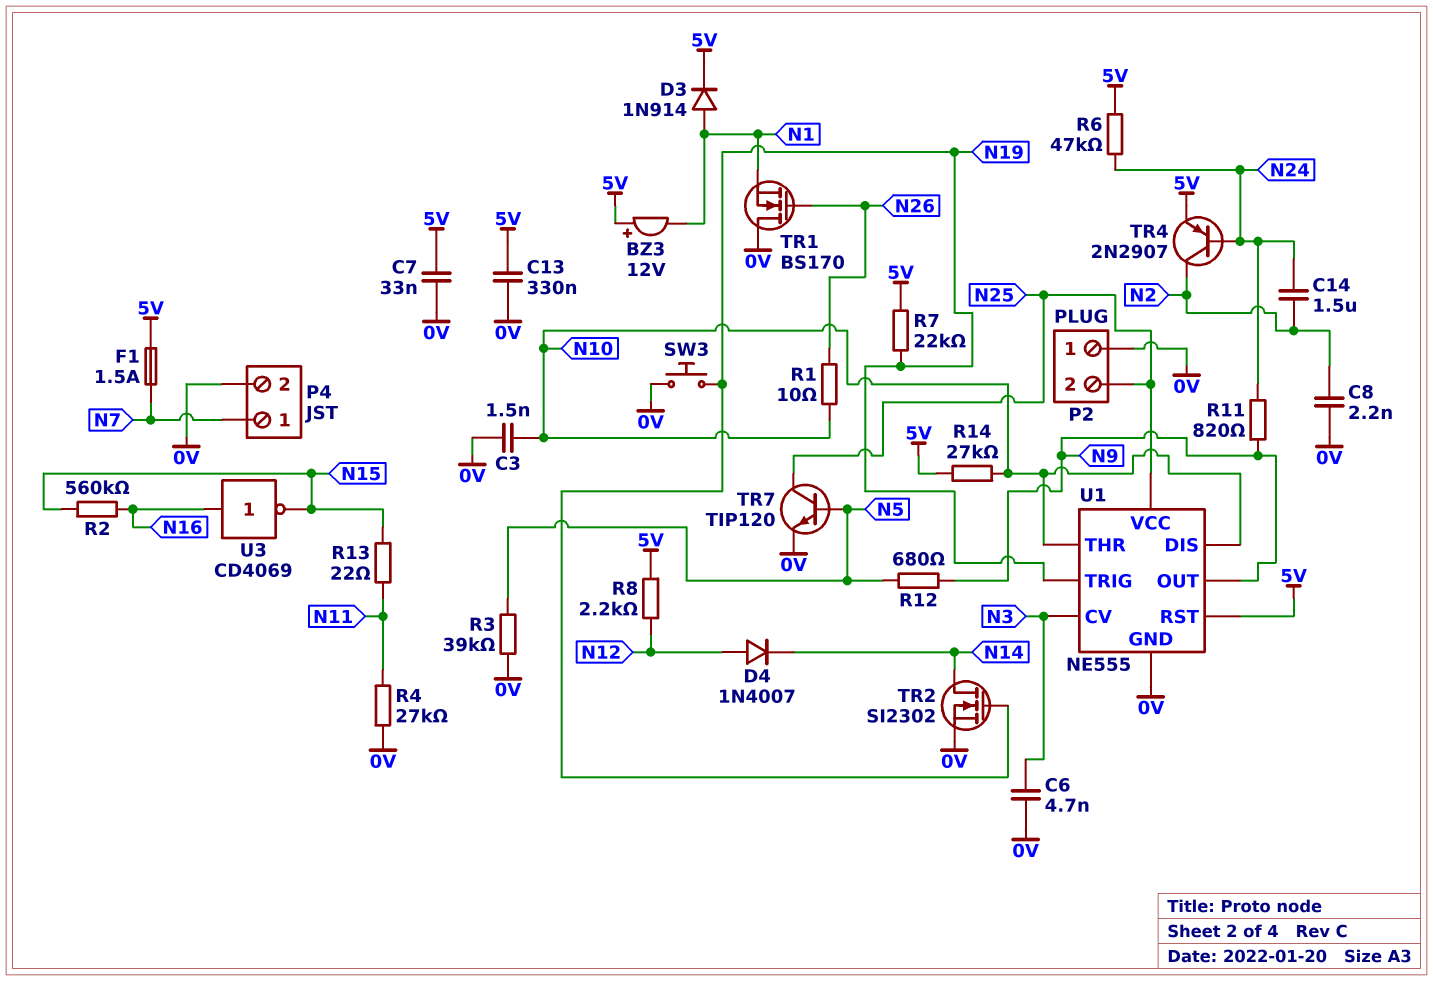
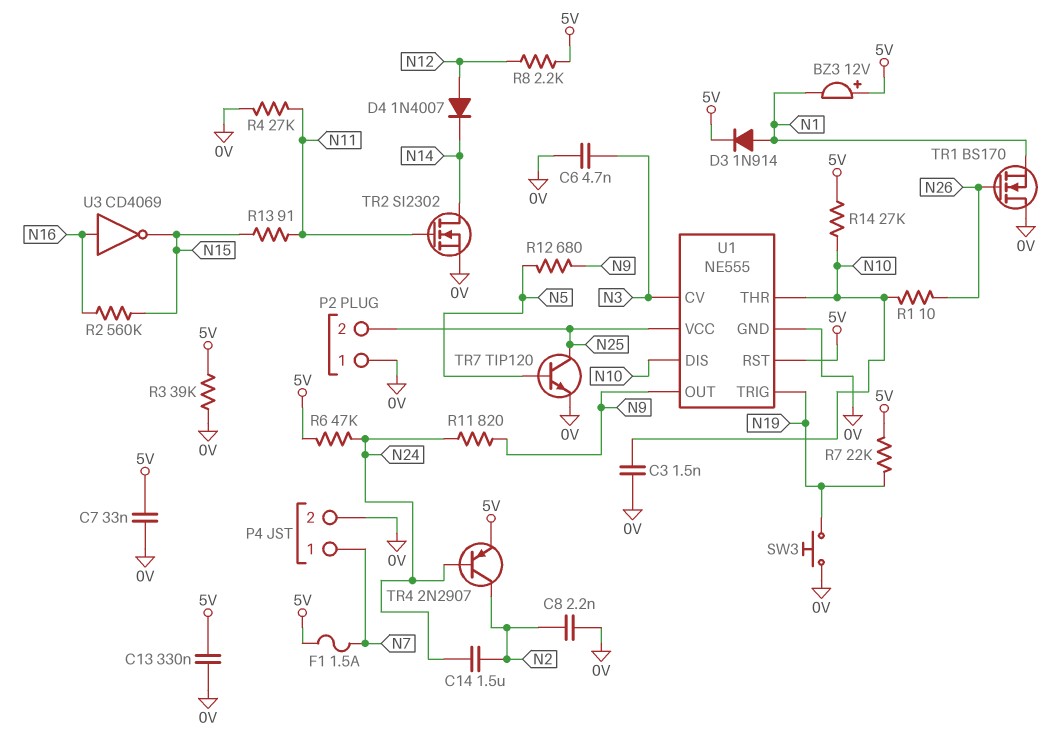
R3: 39k (0V, N5) -> 39k (0V, 5V)
R13: 22 (N11, N15) -> 91 (N11, N15)
TR2: NMOS SI2302 (G N19, D N14, S 0V) -> NMOS SI2302 (G N11, D N14, S 0V)

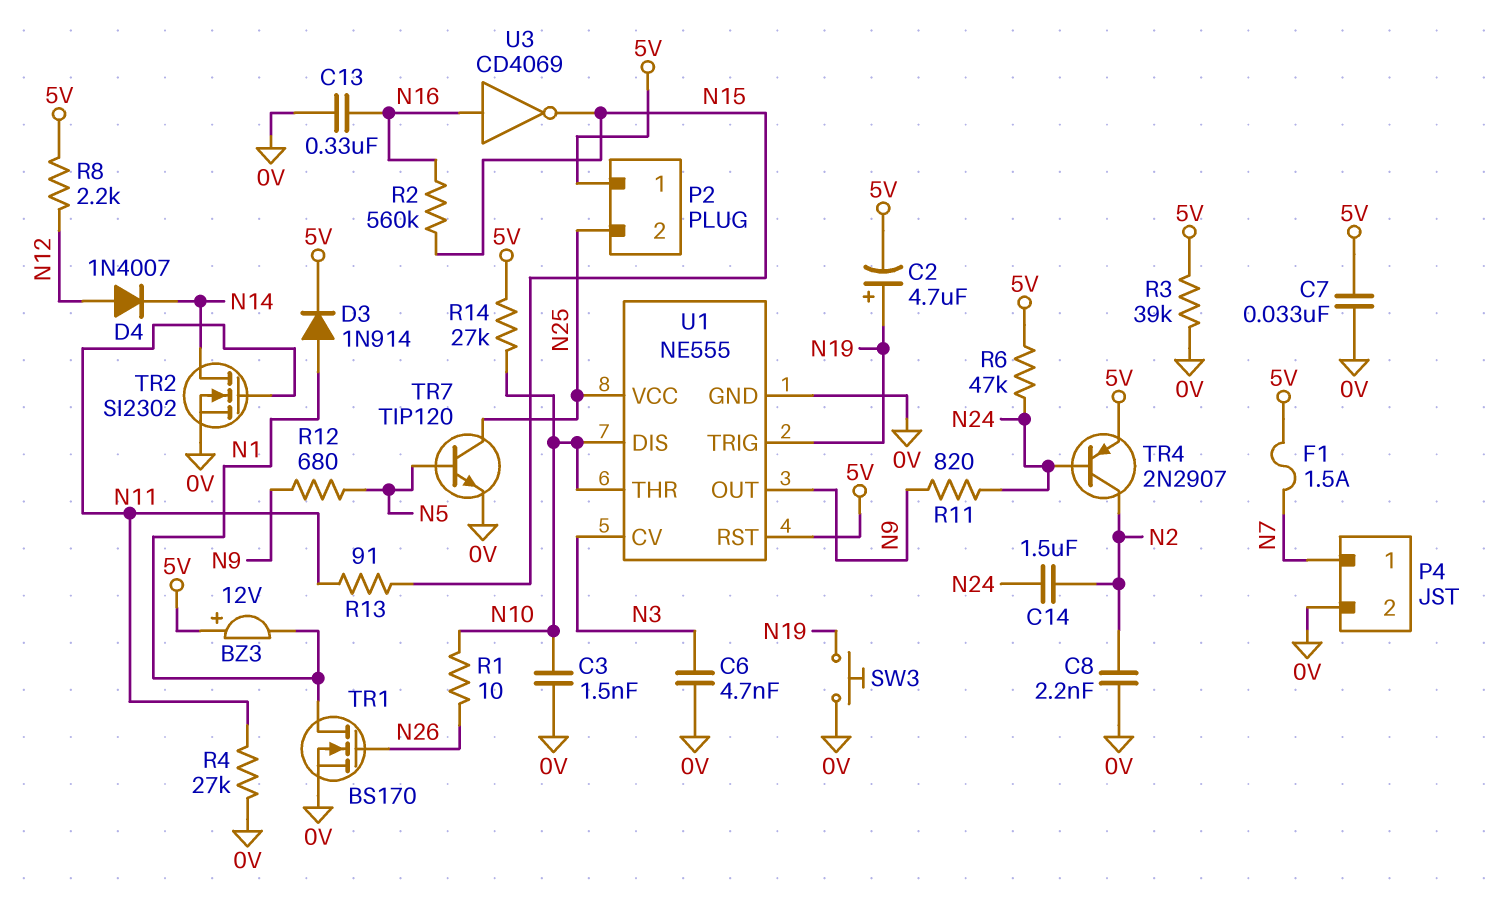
C2: none -> 4.7uF (plus N19, minus 5V)
C13: 330nF (0V, 5V) -> 330nF (0V, N16)
P2 pin 1: 0V -> 5V
R7: 22k (5V, N19) -> none
TR1: NMOS BS170 (G N26, D 0V, S N1) -> NMOS BS170 (G N26, D N1, S 0V)

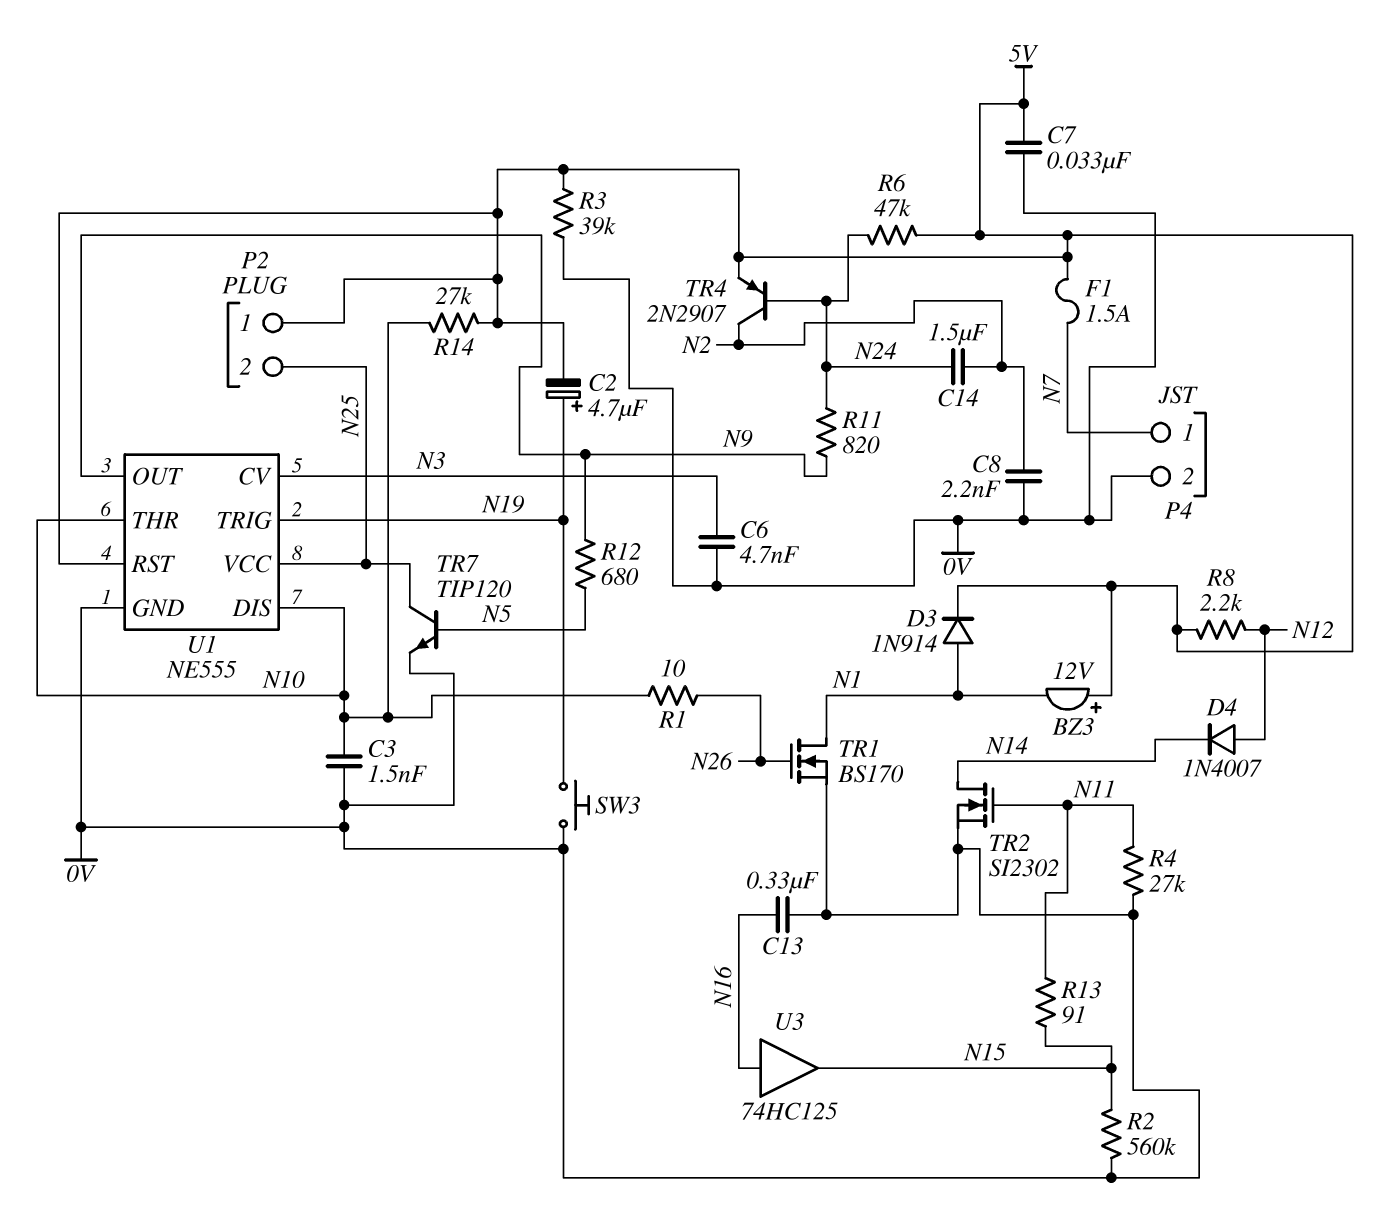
R2: 560k (N15, N16) -> 560k (0V, N15)
U3: NOT CD4069 (in N16, out N15) -> buffer 74HC125 (in N16, out N15)

